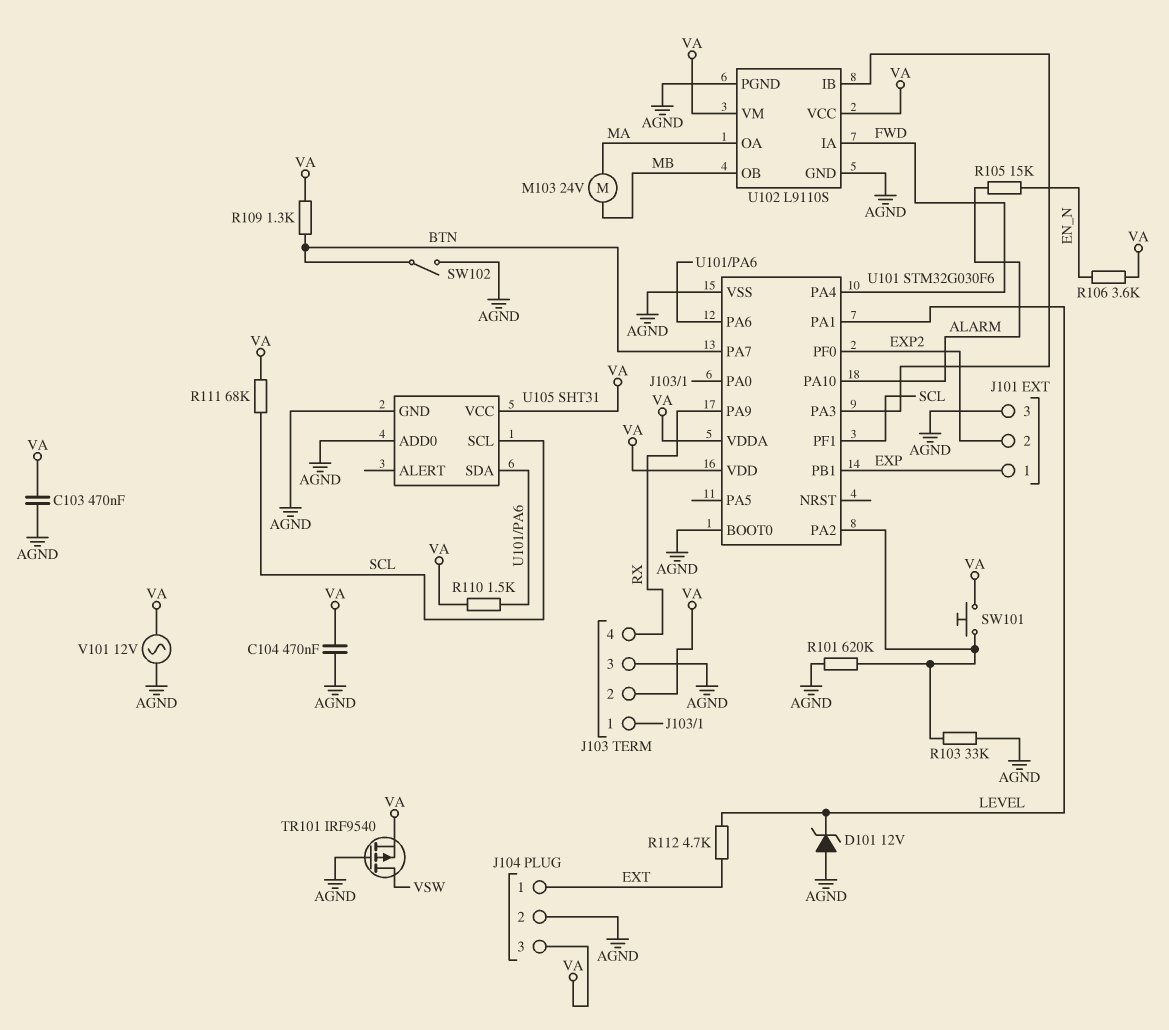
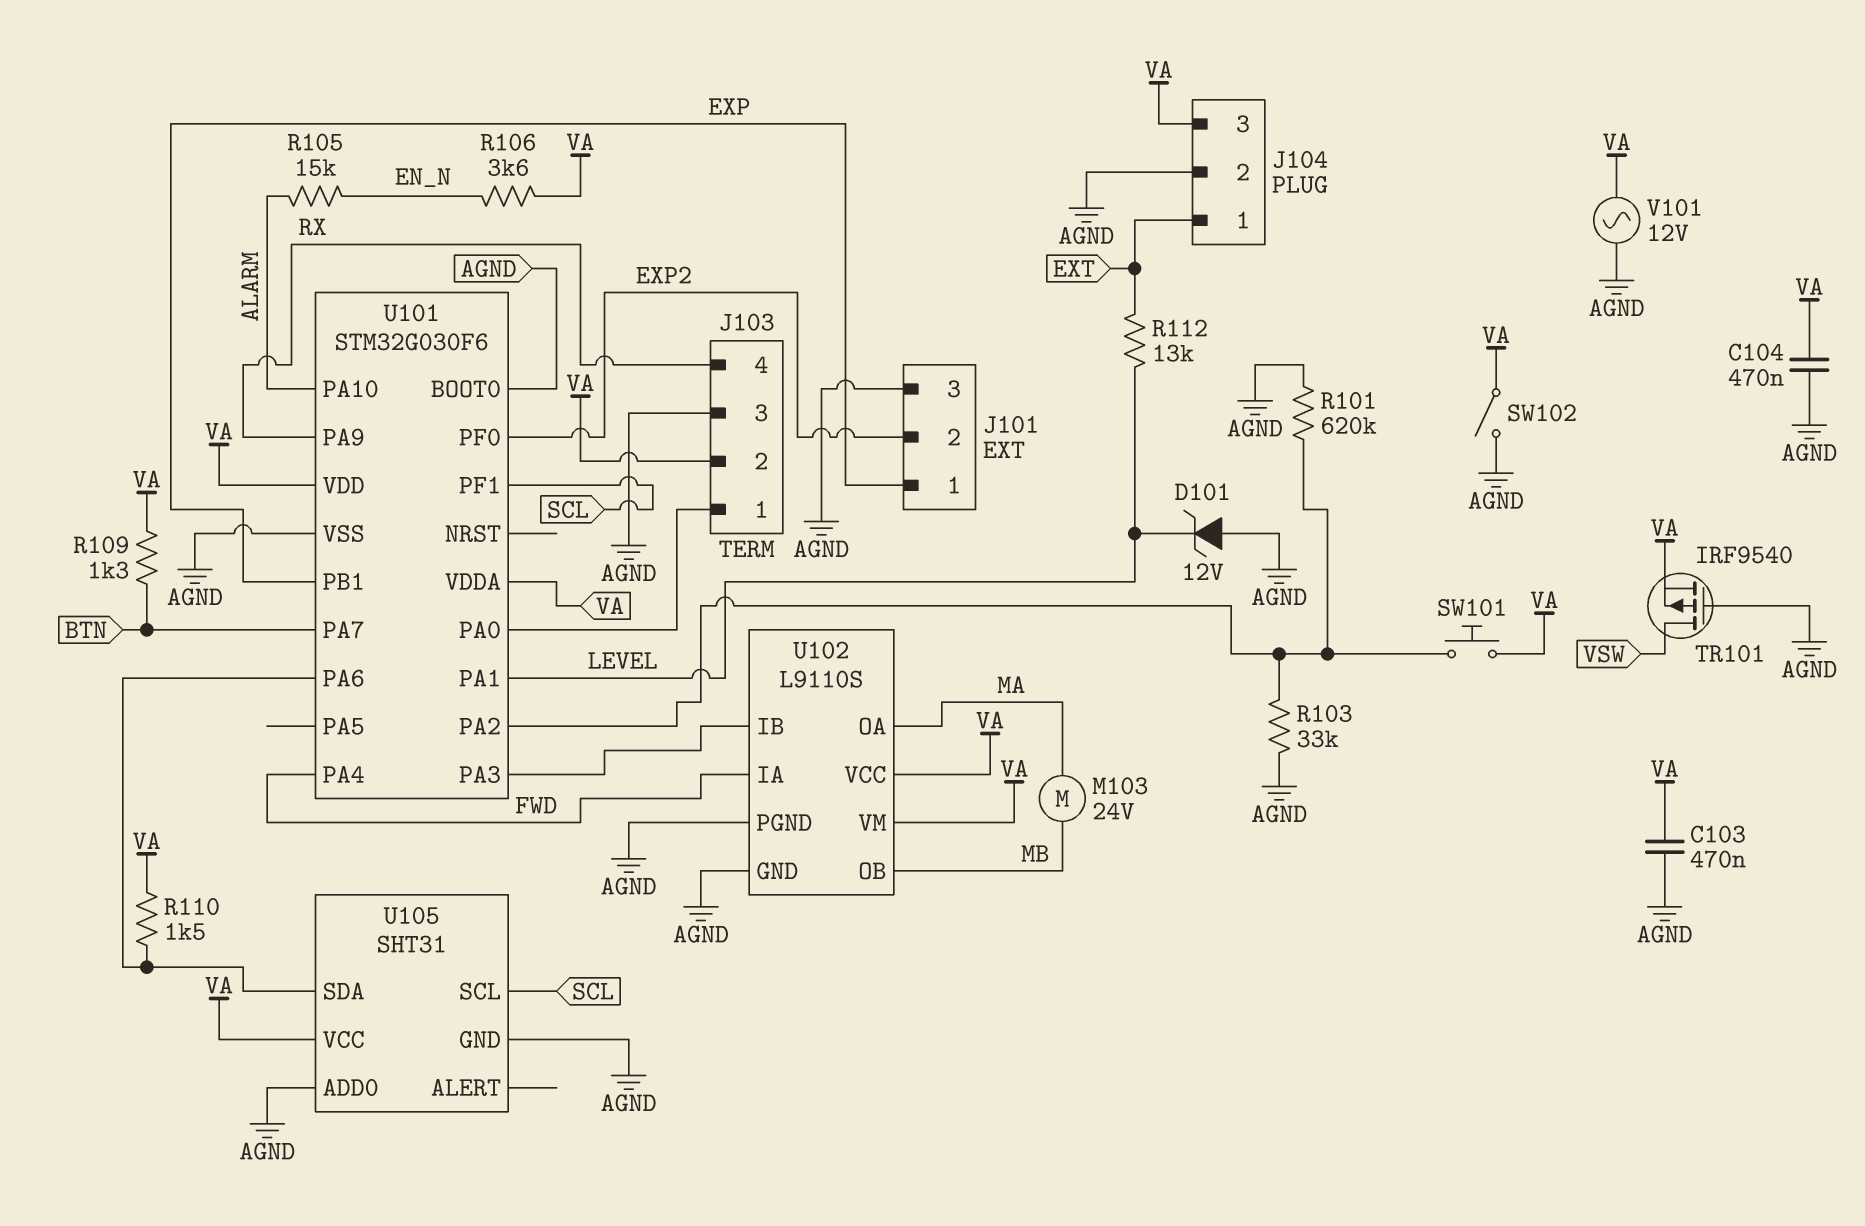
R111: 68k (SCL, VA) -> none
R112: 4.7k (EXT, LEVEL) -> 13k (EXT, LEVEL)
SW102: switch (AGND, BTN) -> switch (AGND, VA)

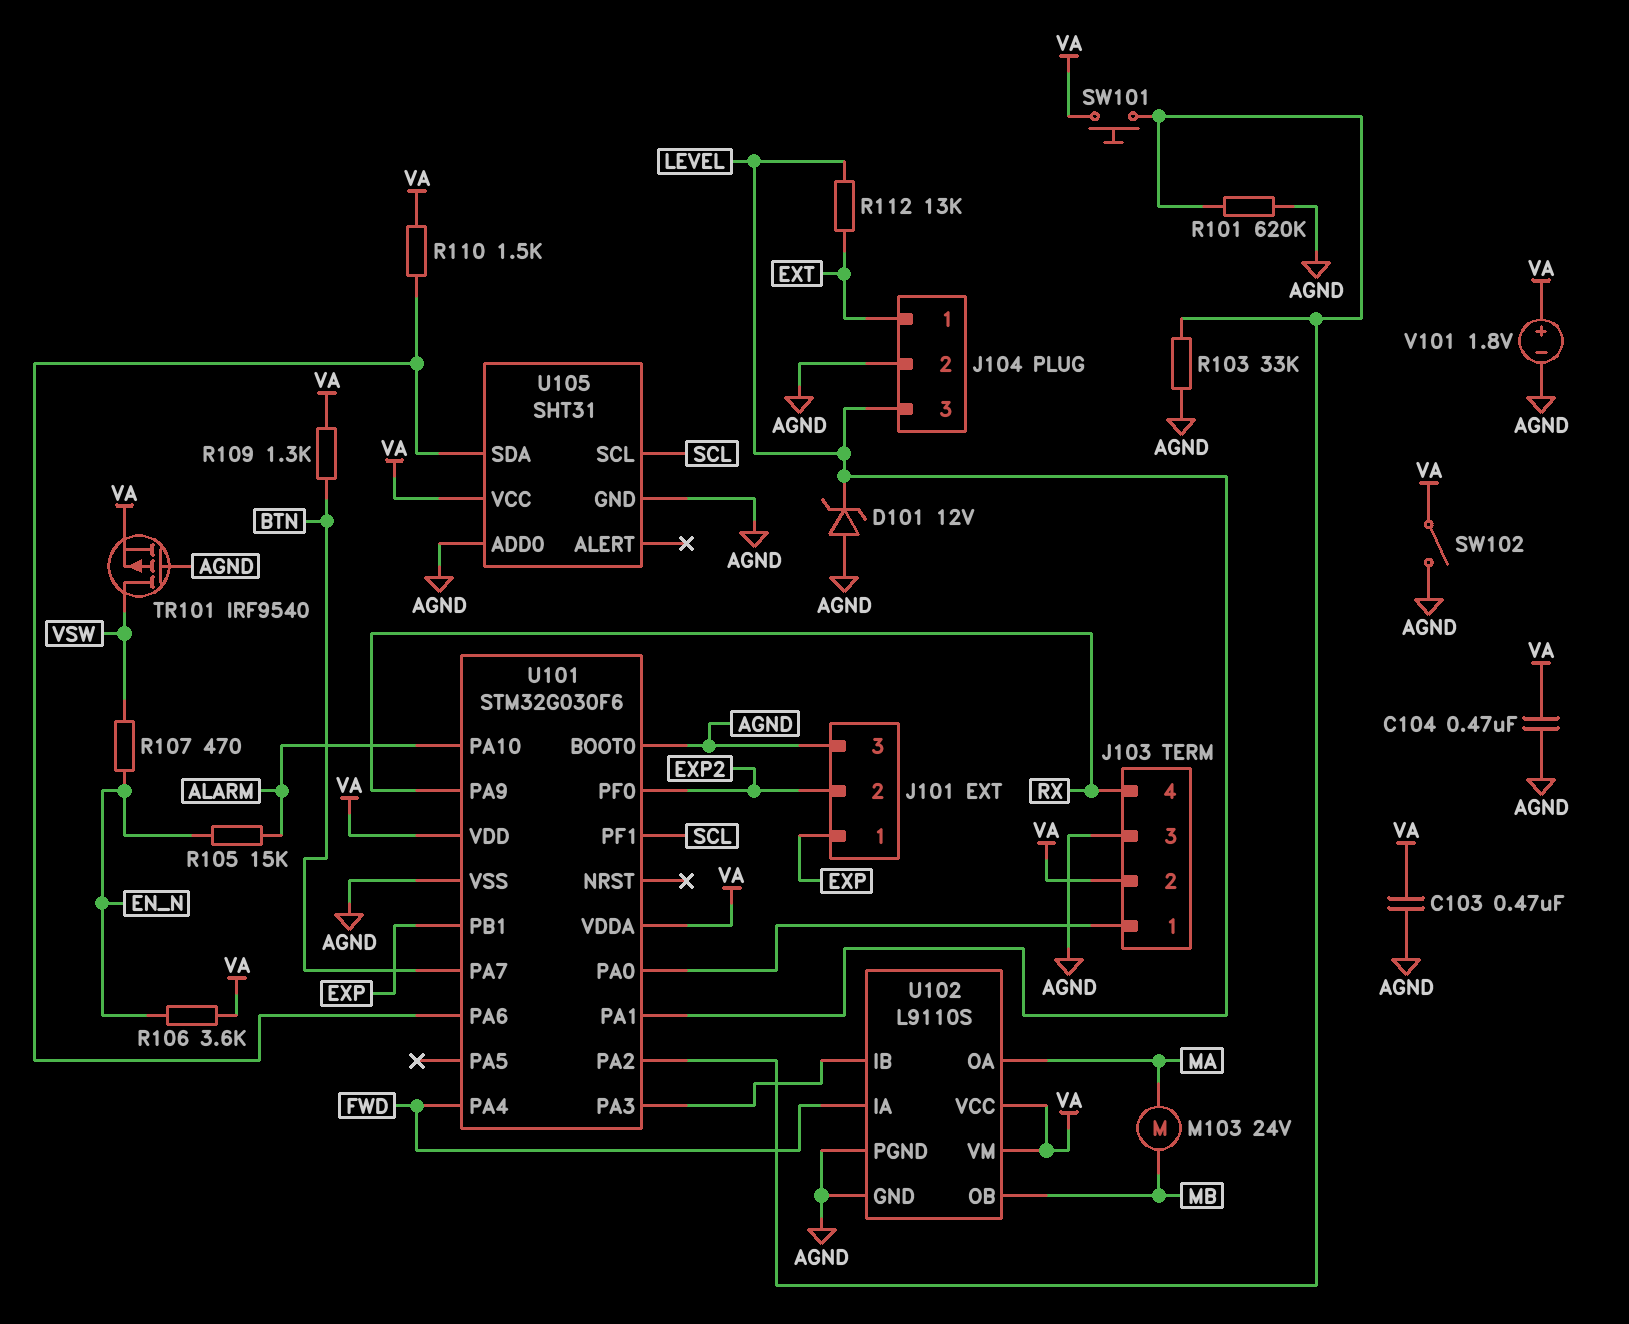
J104 pin 3: VA -> LEVEL
R107: none -> 470 (EN_N, VSW)
V101: AC 12V (AGND, VA) -> 1.8V (plus VA, minus AGND)

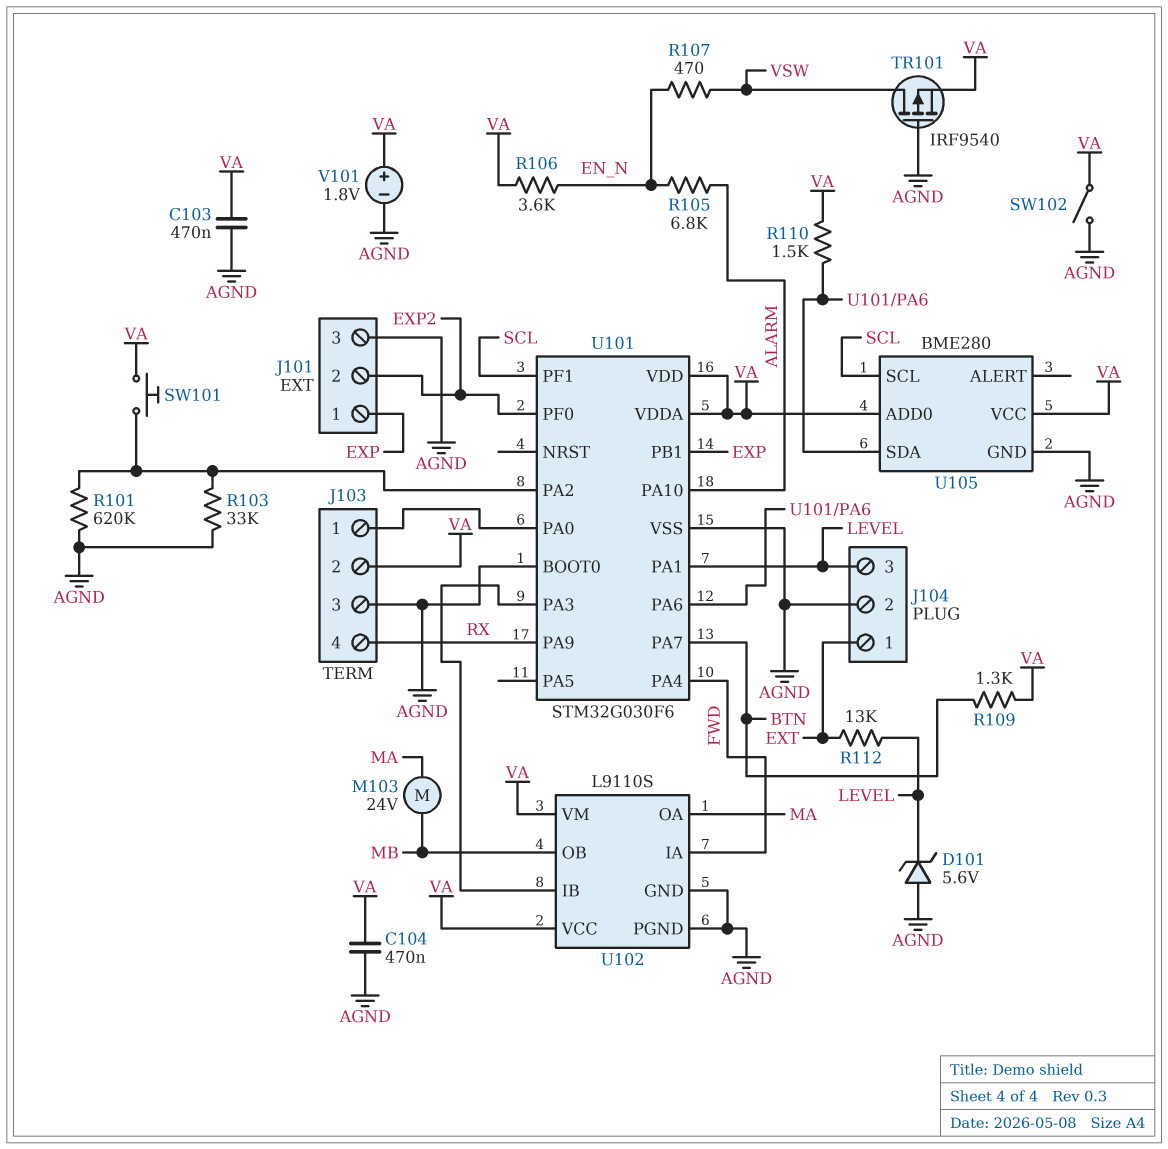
D101: zener 12V (A AGND, K LEVEL) -> zener 5.6V (A AGND, K LEVEL)
R105: 15k (ALARM, EN_N) -> 6.8k (ALARM, EN_N)
U105: SHT31 -> BME280
U105 pin ADD0: AGND -> VA

